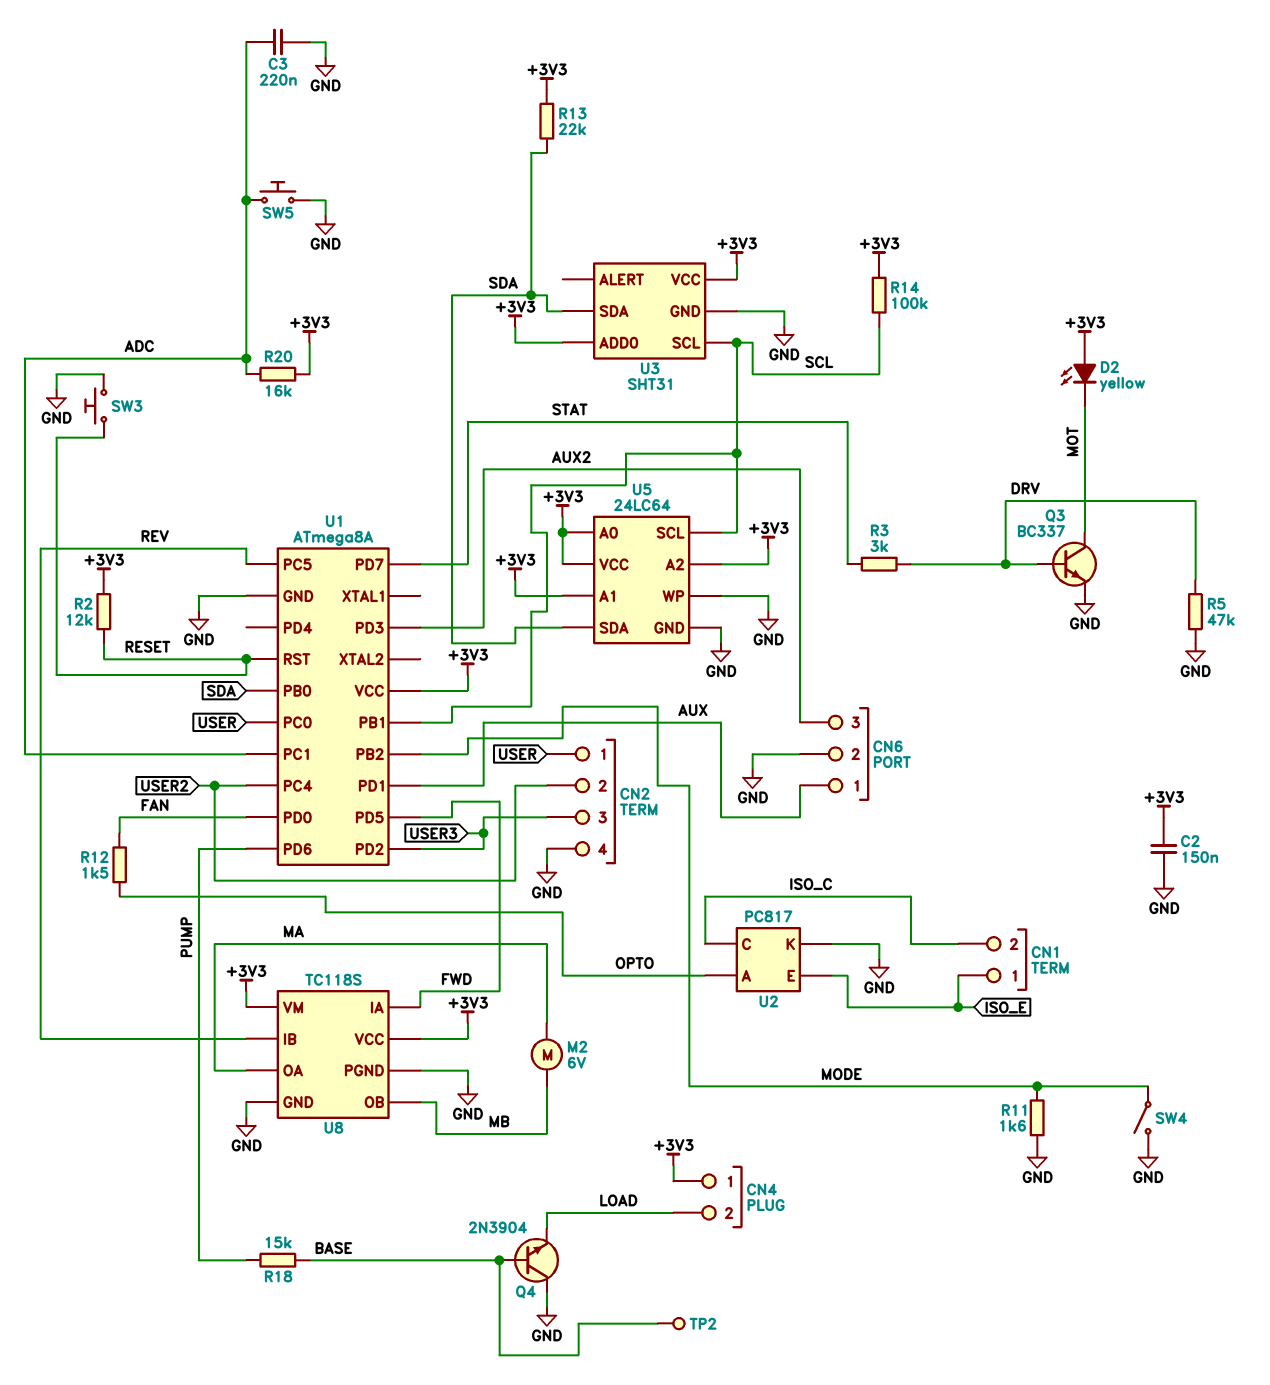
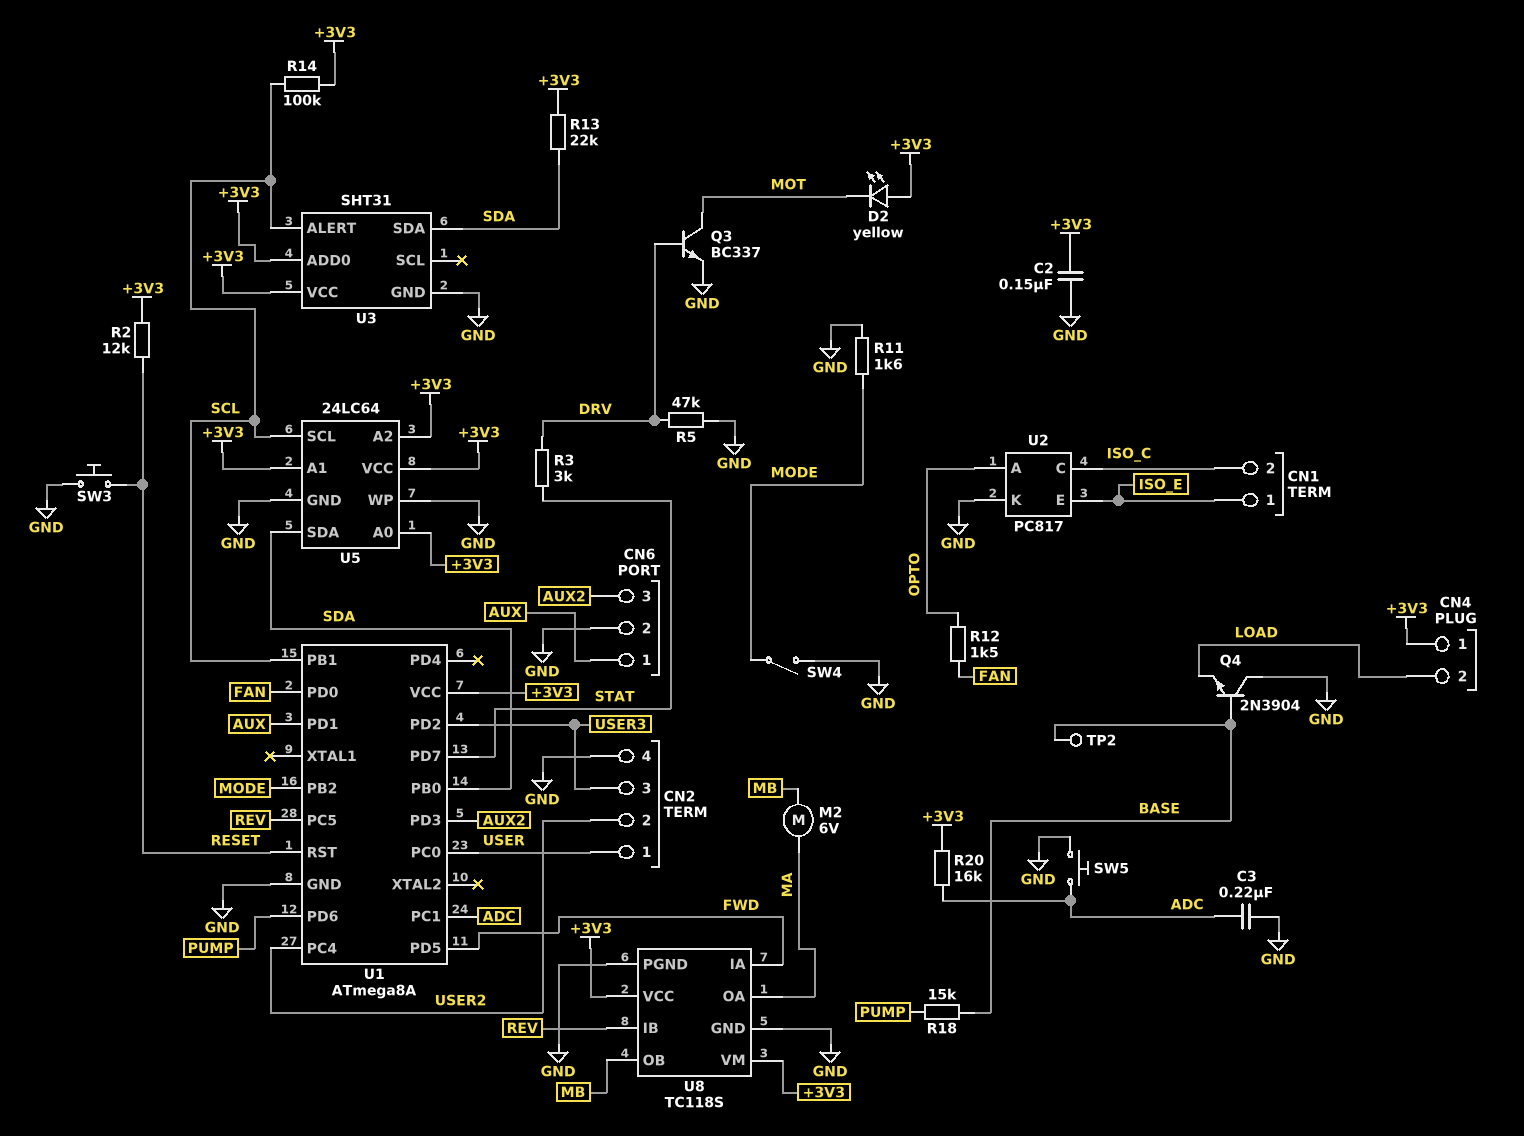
U3 pin ALERT: none -> SCL
U3 pin SCL: SCL -> none

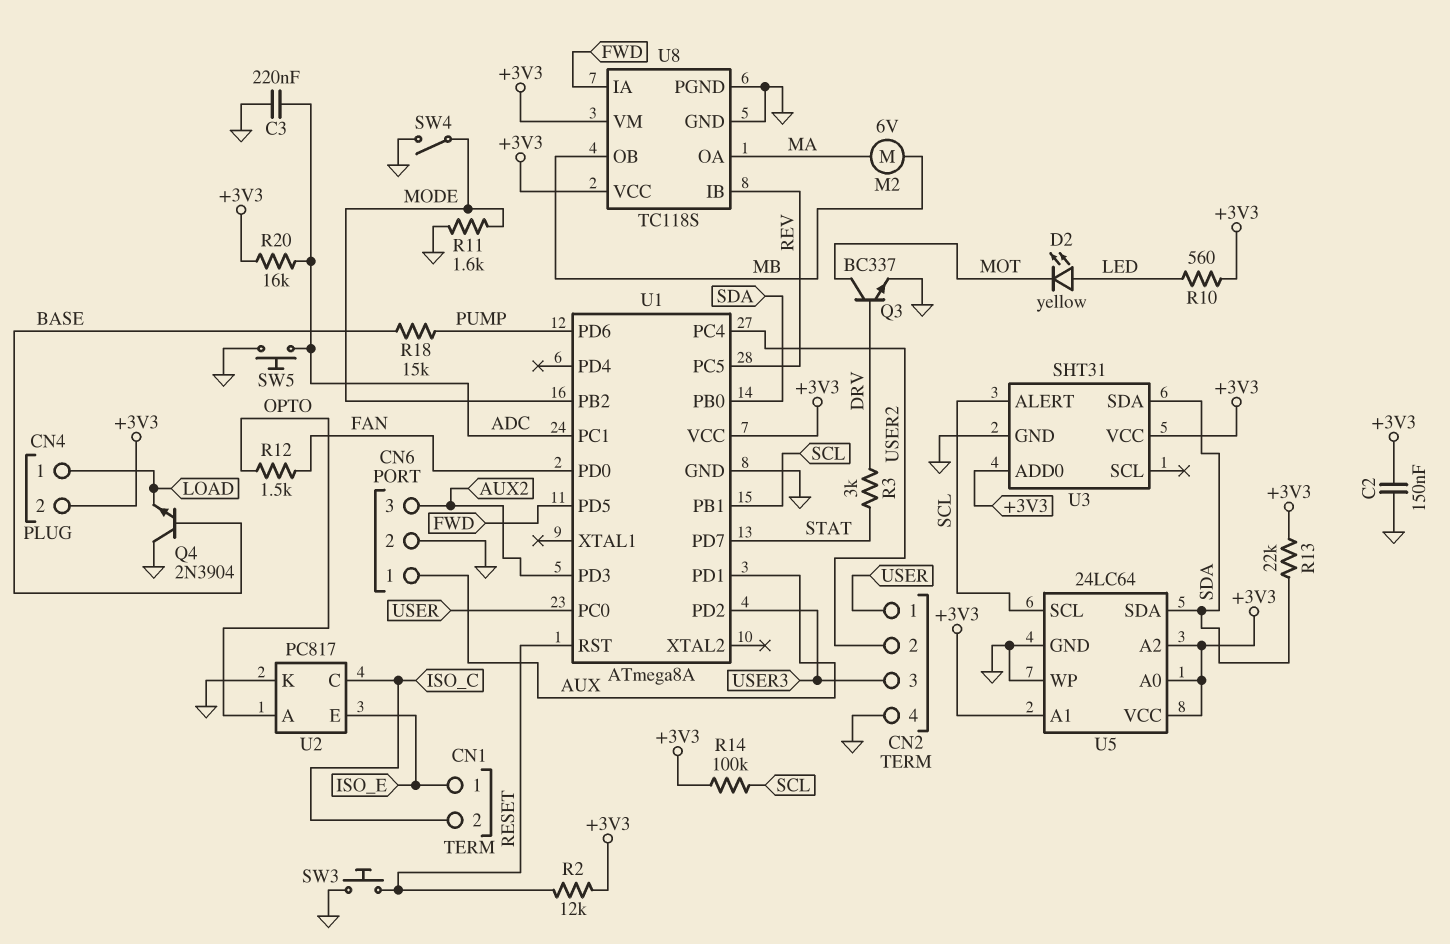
CN4 pin 1: +3V3 -> LOAD
CN4 pin 2: LOAD -> +3V3
D2: LED yellow (A +3V3, K MOT) -> LED yellow (A LED, K MOT)
R5: 47k (DRV, GND) -> none
R10: none -> 560 (+3V3, LED)
TP2: test point (BASE) -> none

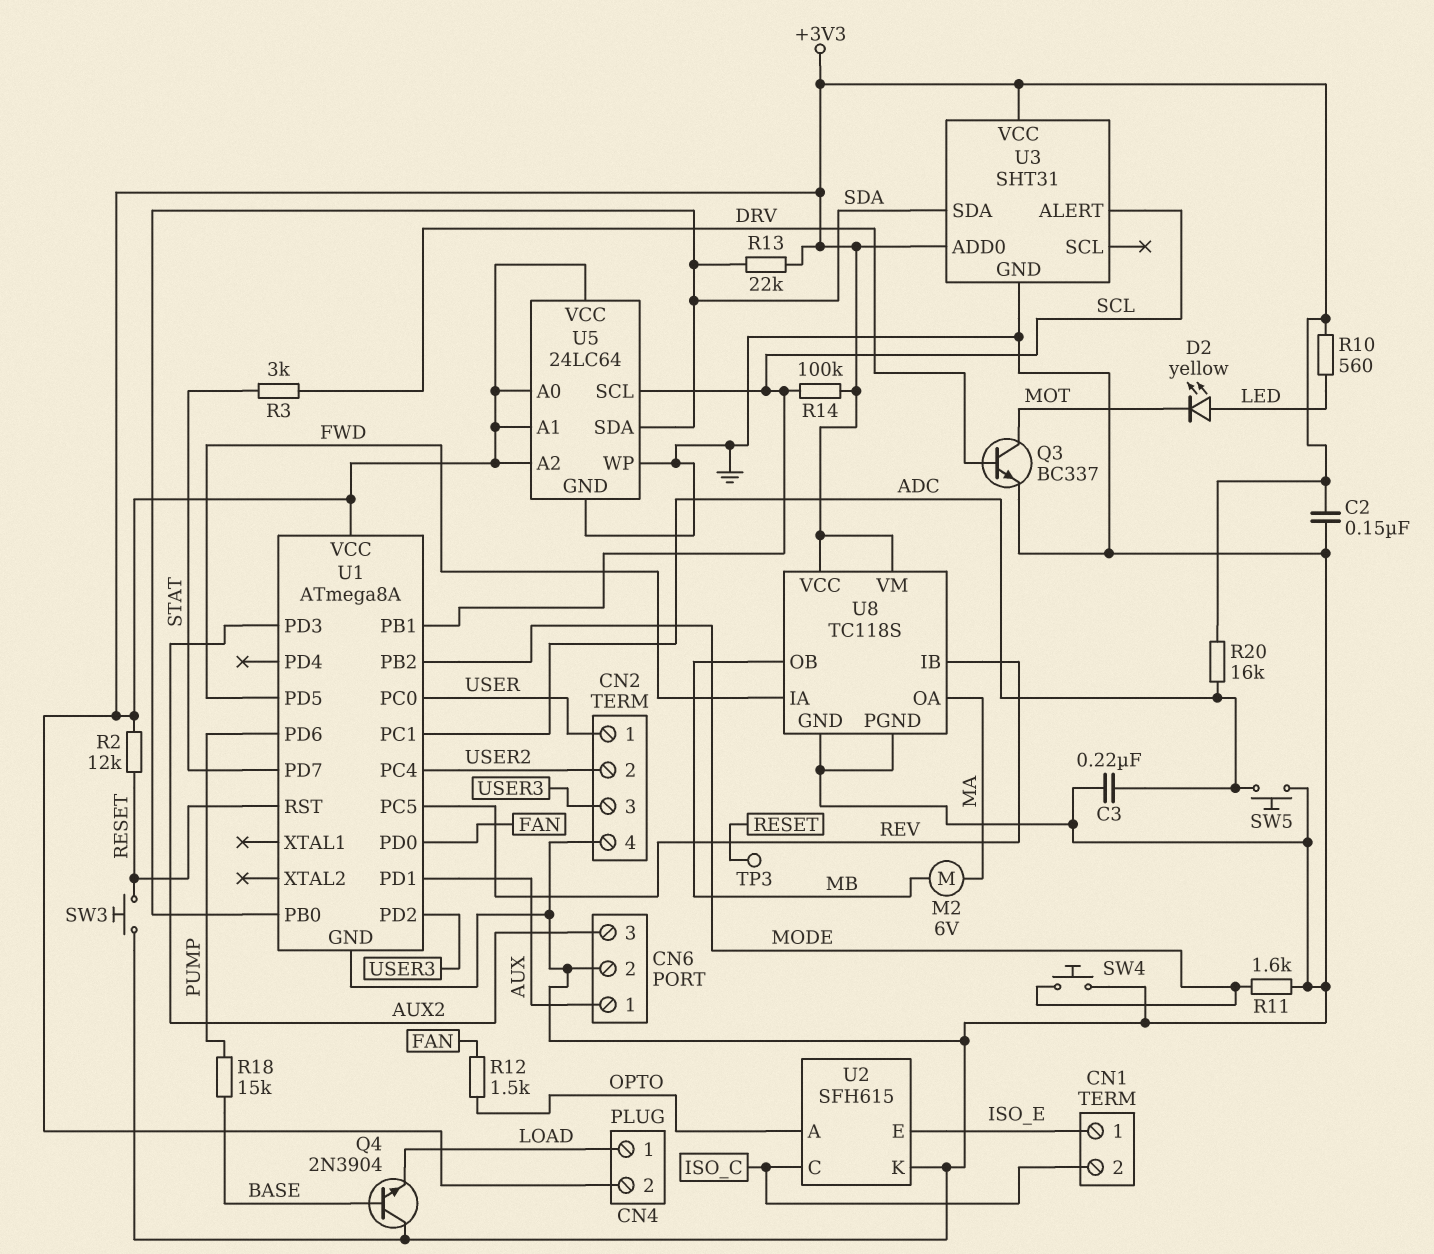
SW4: switch (GND, MODE) -> button (GND, MODE)
TP3: none -> test point (RESET)
U2: PC817 -> SFH615

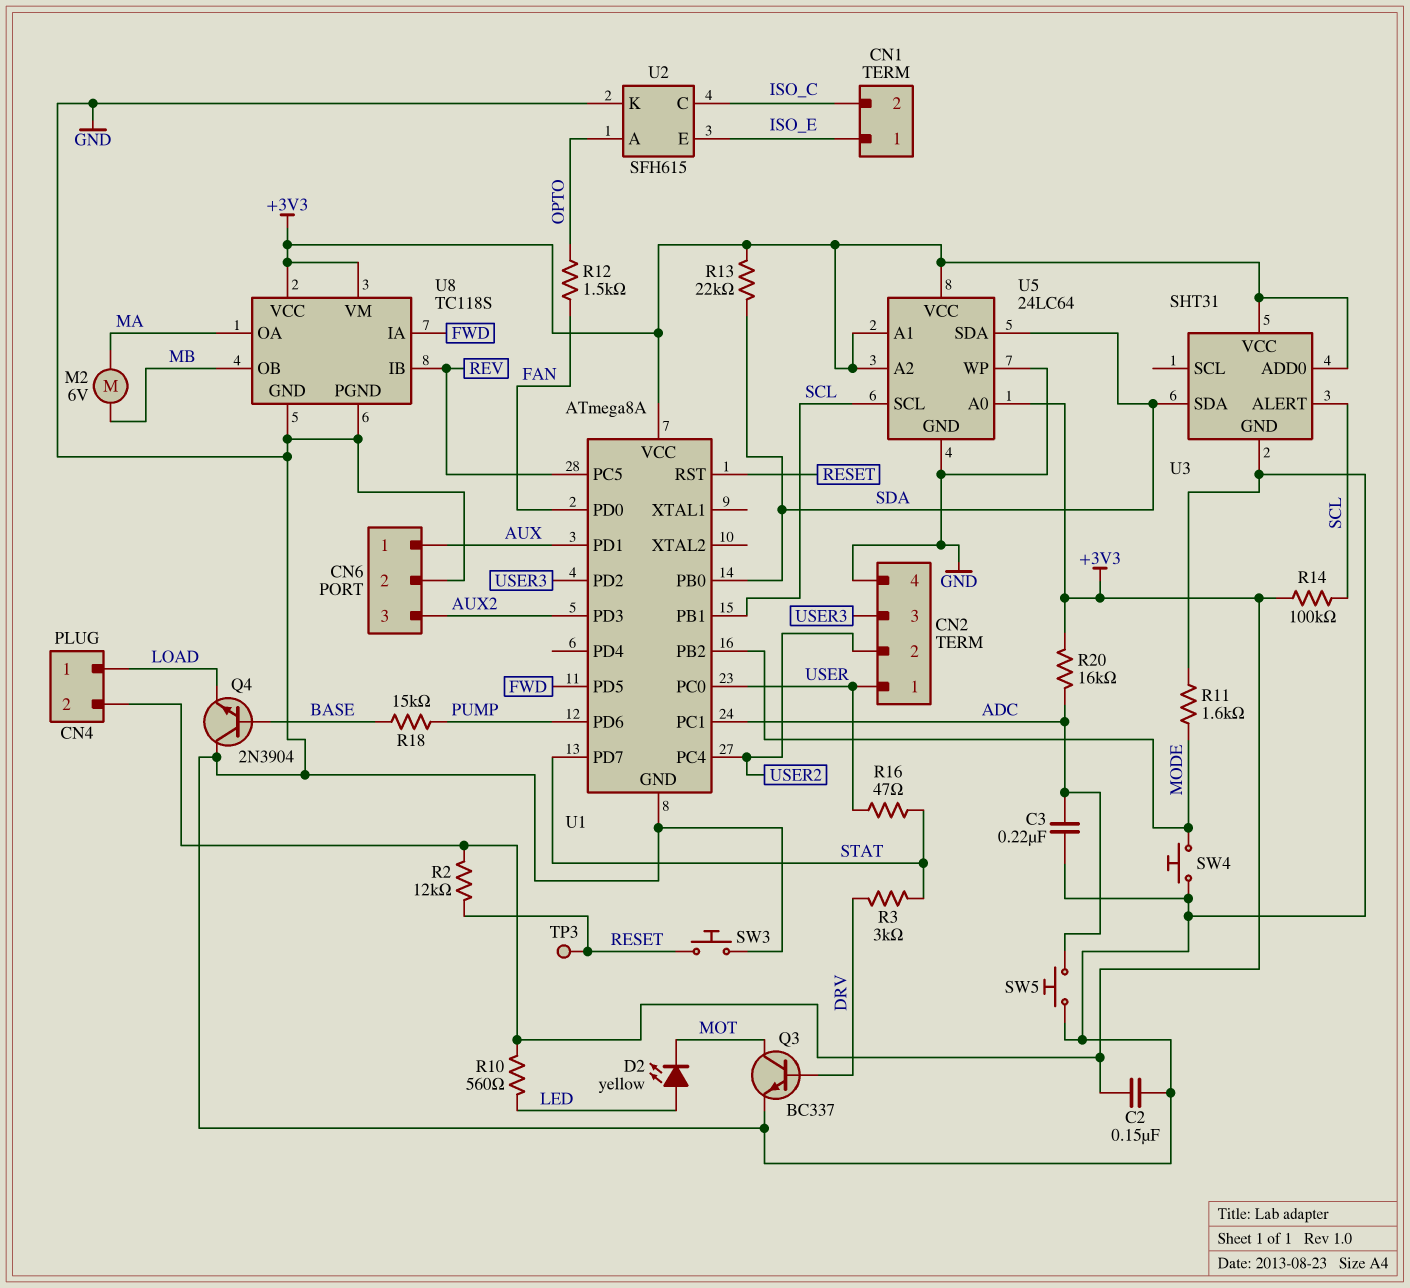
R16: none -> 47 (STAT, USER)

